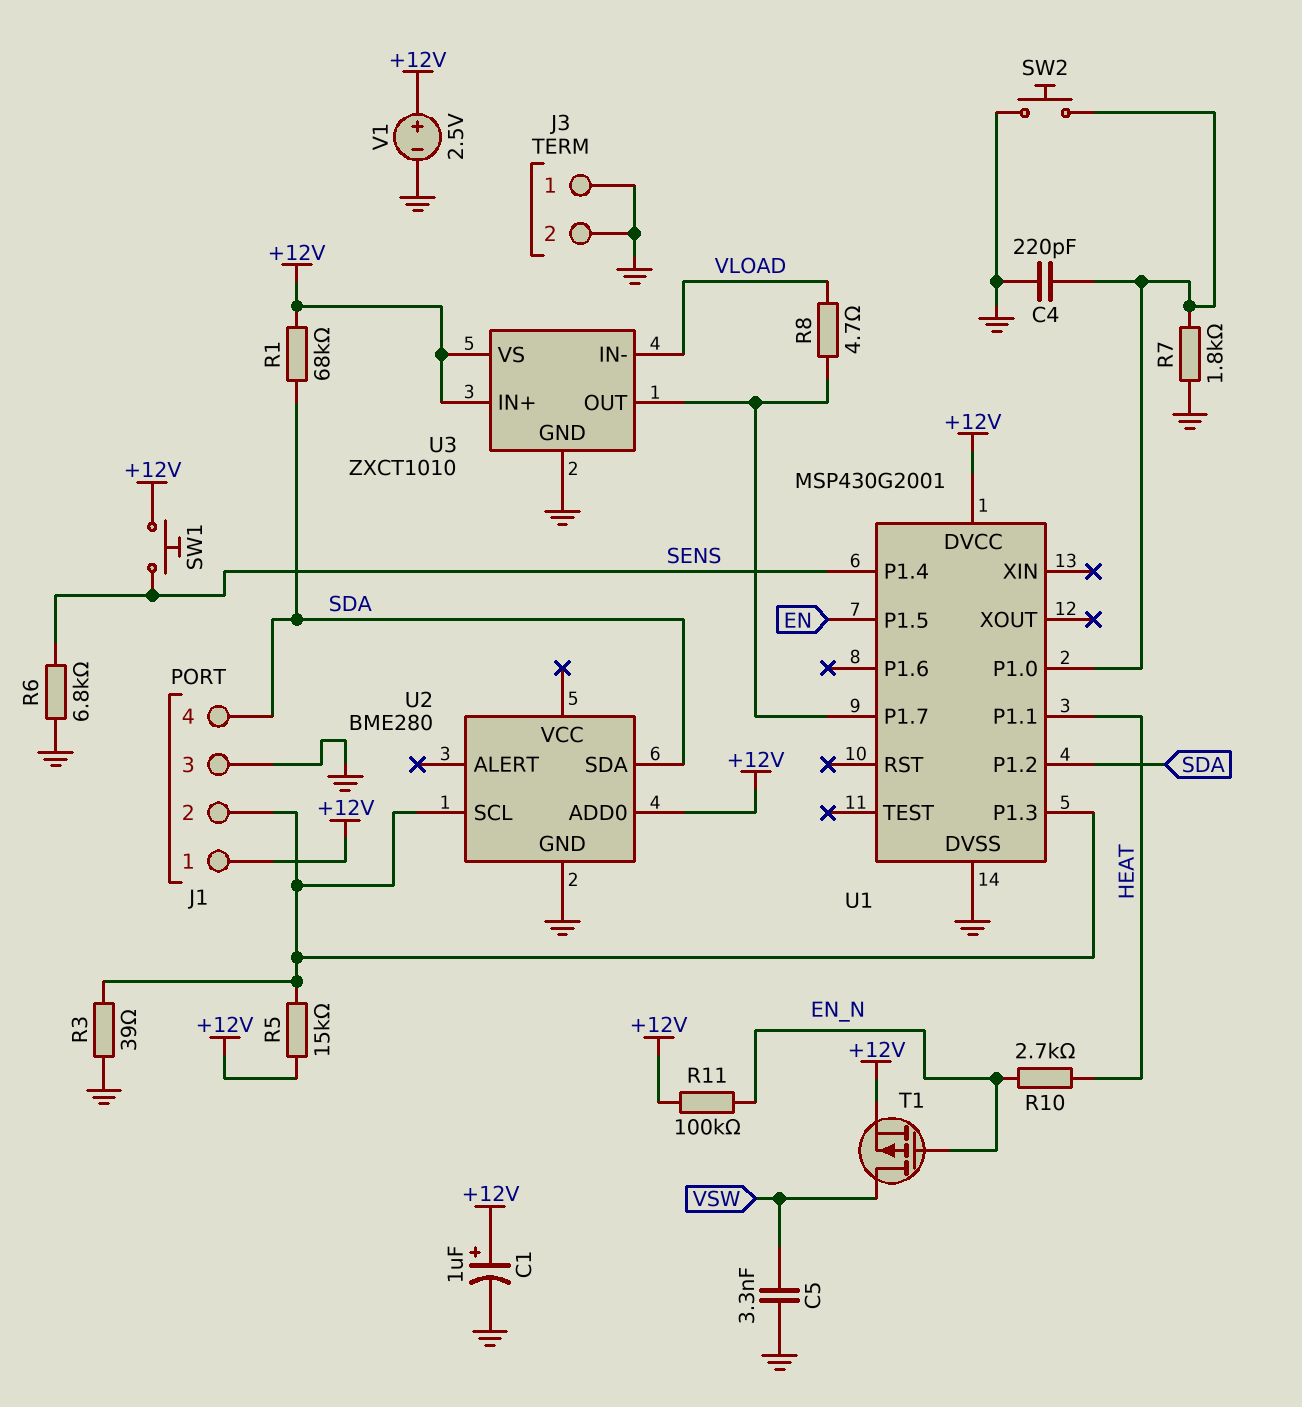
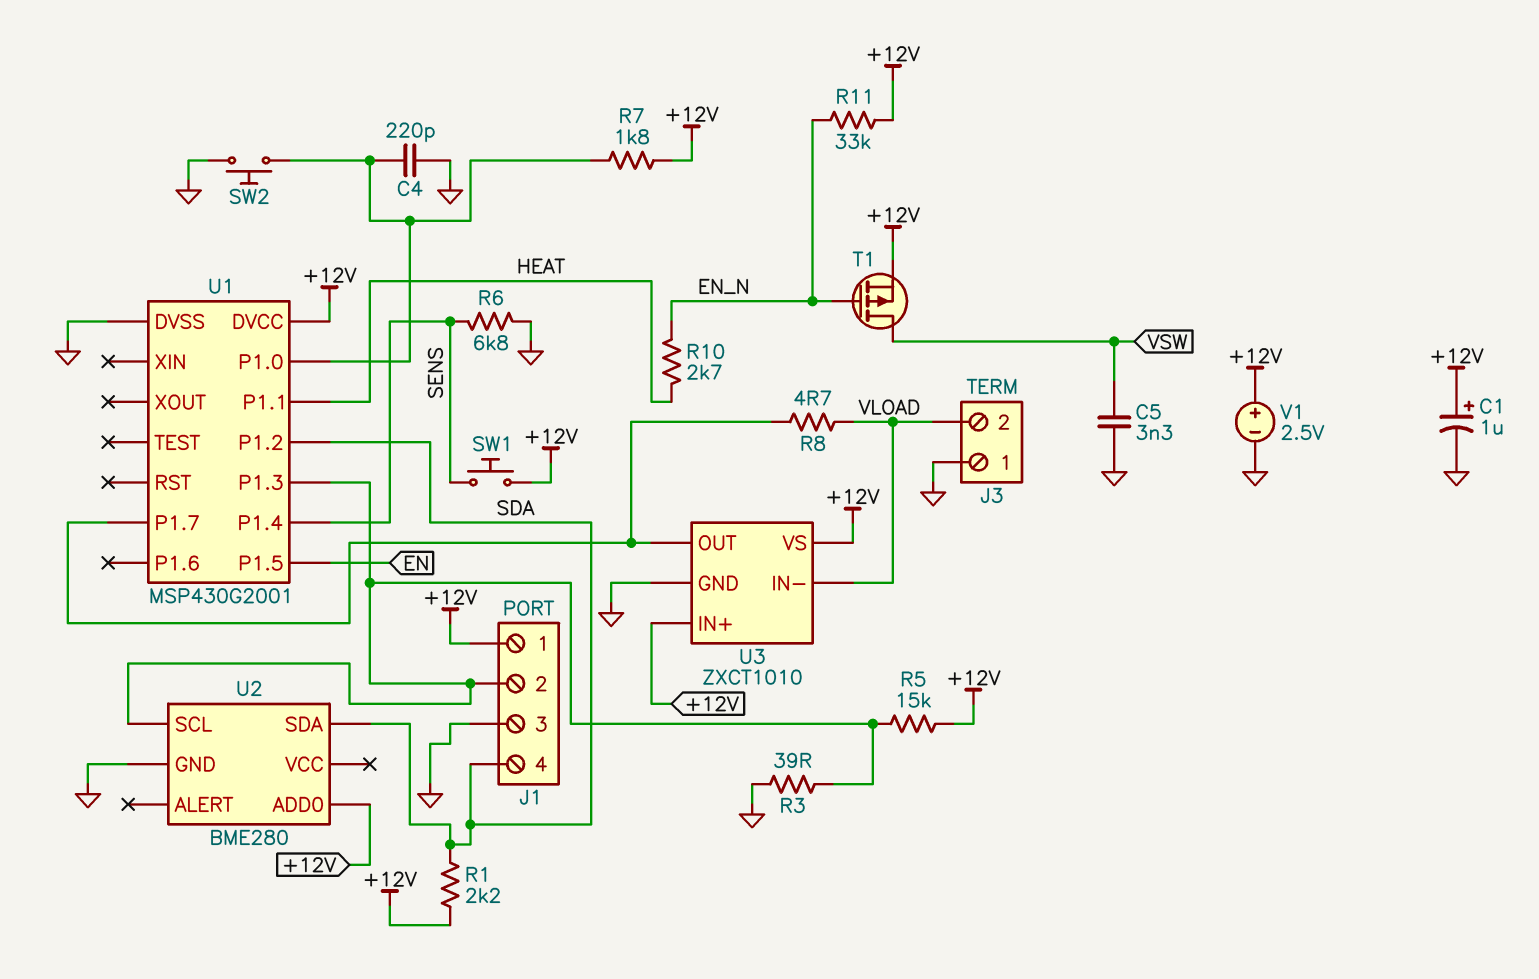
J3 pin 2: GND -> VLOAD
R1: 68k (+12V, SDA) -> 2.2k (+12V, SDA)
R7: 1.8k (GND, U1/P1.0) -> 1.8k (+12V, U1/P1.0)
R11: 100k (+12V, EN_N) -> 33k (+12V, EN_N)

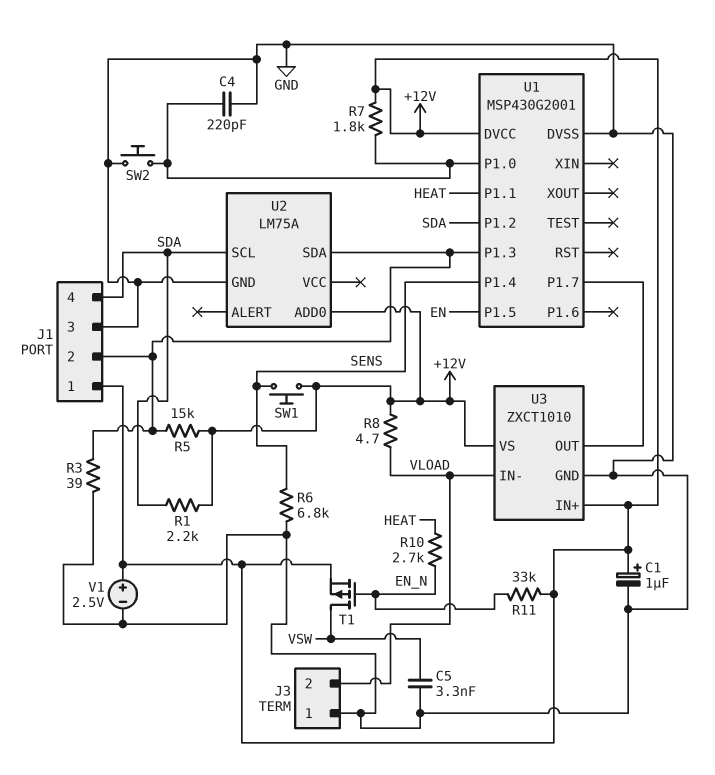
R8: 4.7 (U1/P1.7, VLOAD) -> 4.7 (+12V, VLOAD)
U2: BME280 -> LM75A
U2 pin SCL: J1/2 -> SDA
U2 pin SDA: SDA -> J1/2

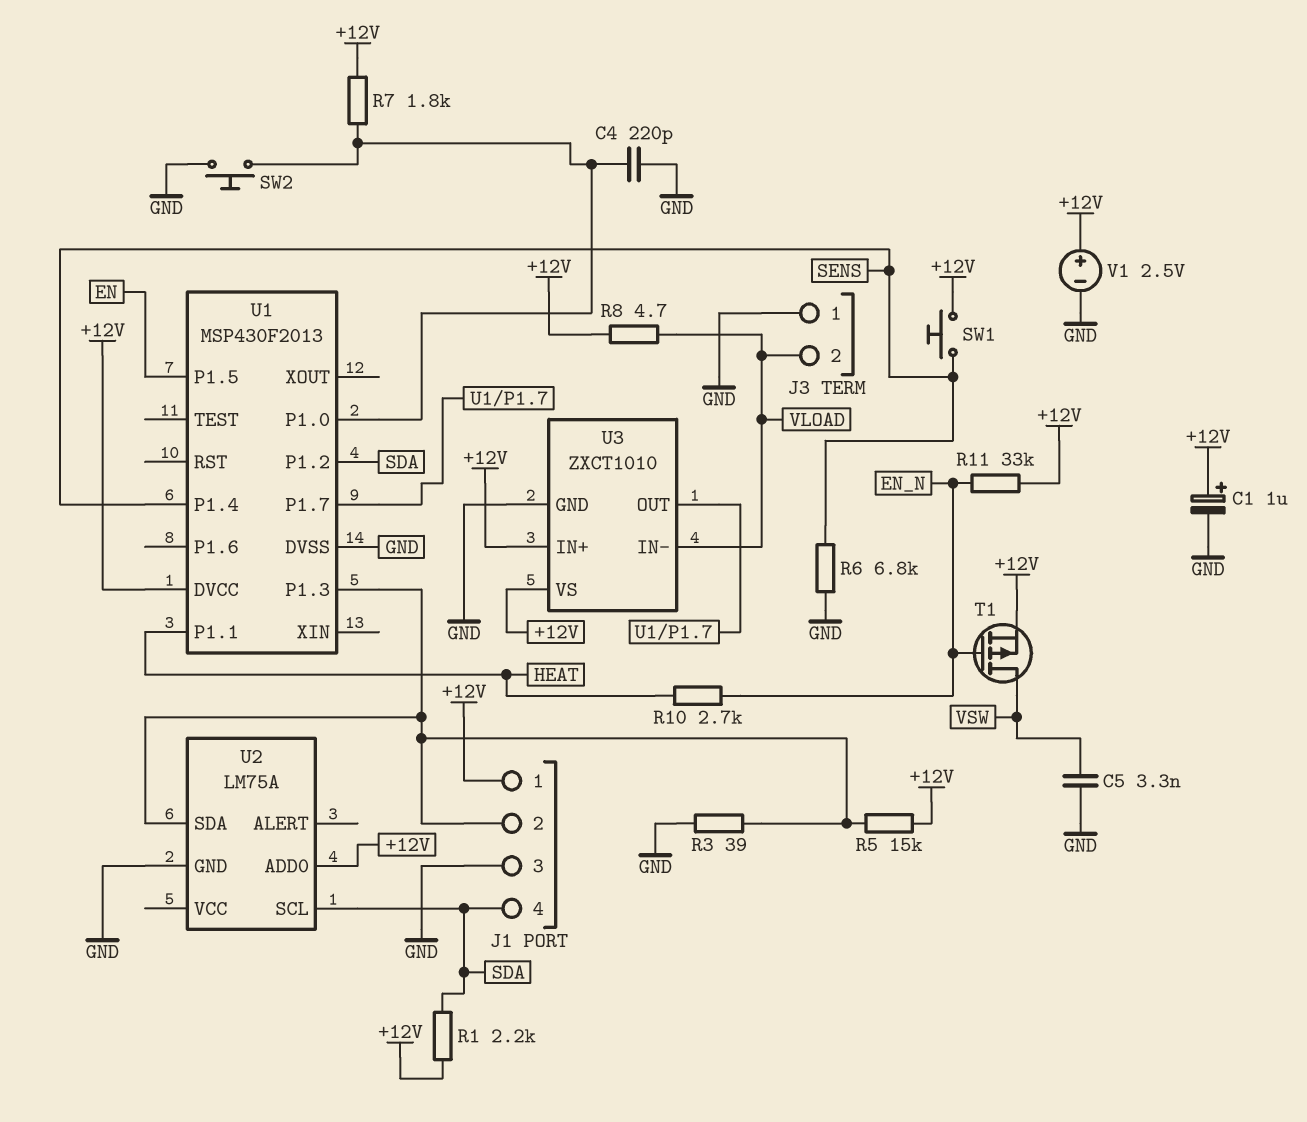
U1: MSP430G2001 -> MSP430F2013

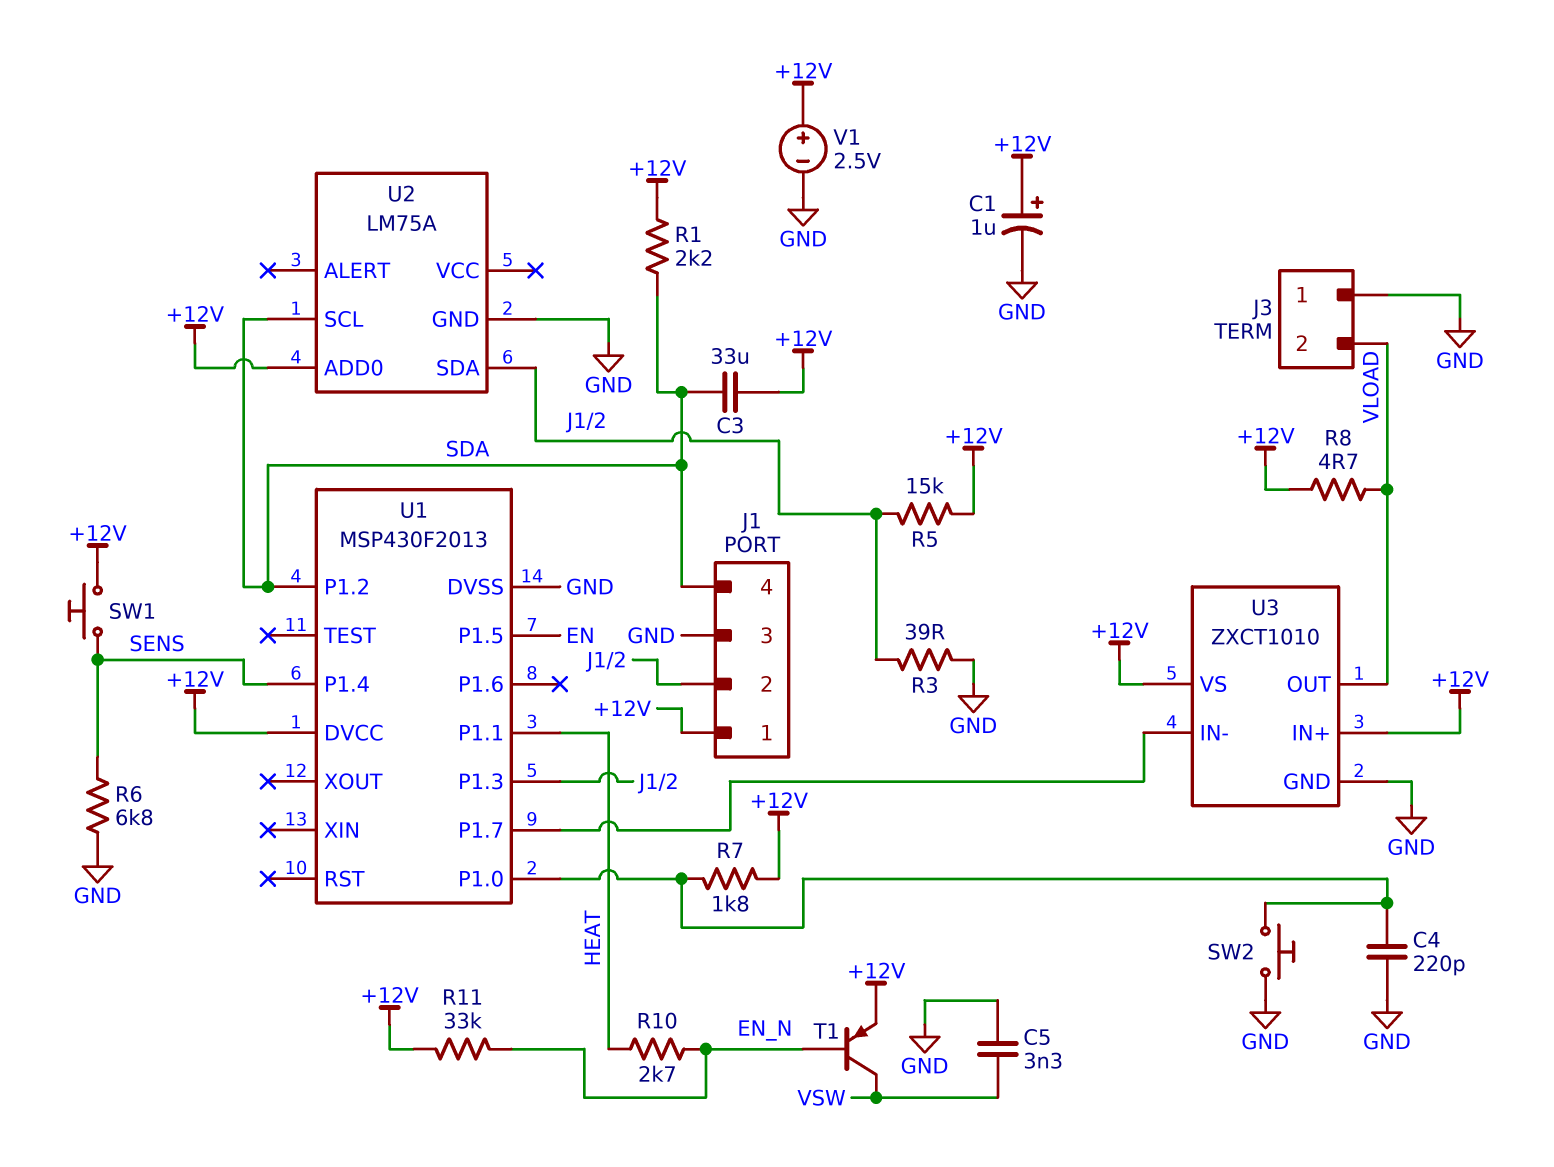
C3: none -> 33uF (+12V, SDA)
T1: PMOS (G EN_N, D VSW, S +12V) -> PNP (B EN_N, C VSW, E +12V)
U3 pin IN-: VLOAD -> U1/P1.7
U3 pin OUT: U1/P1.7 -> VLOAD

